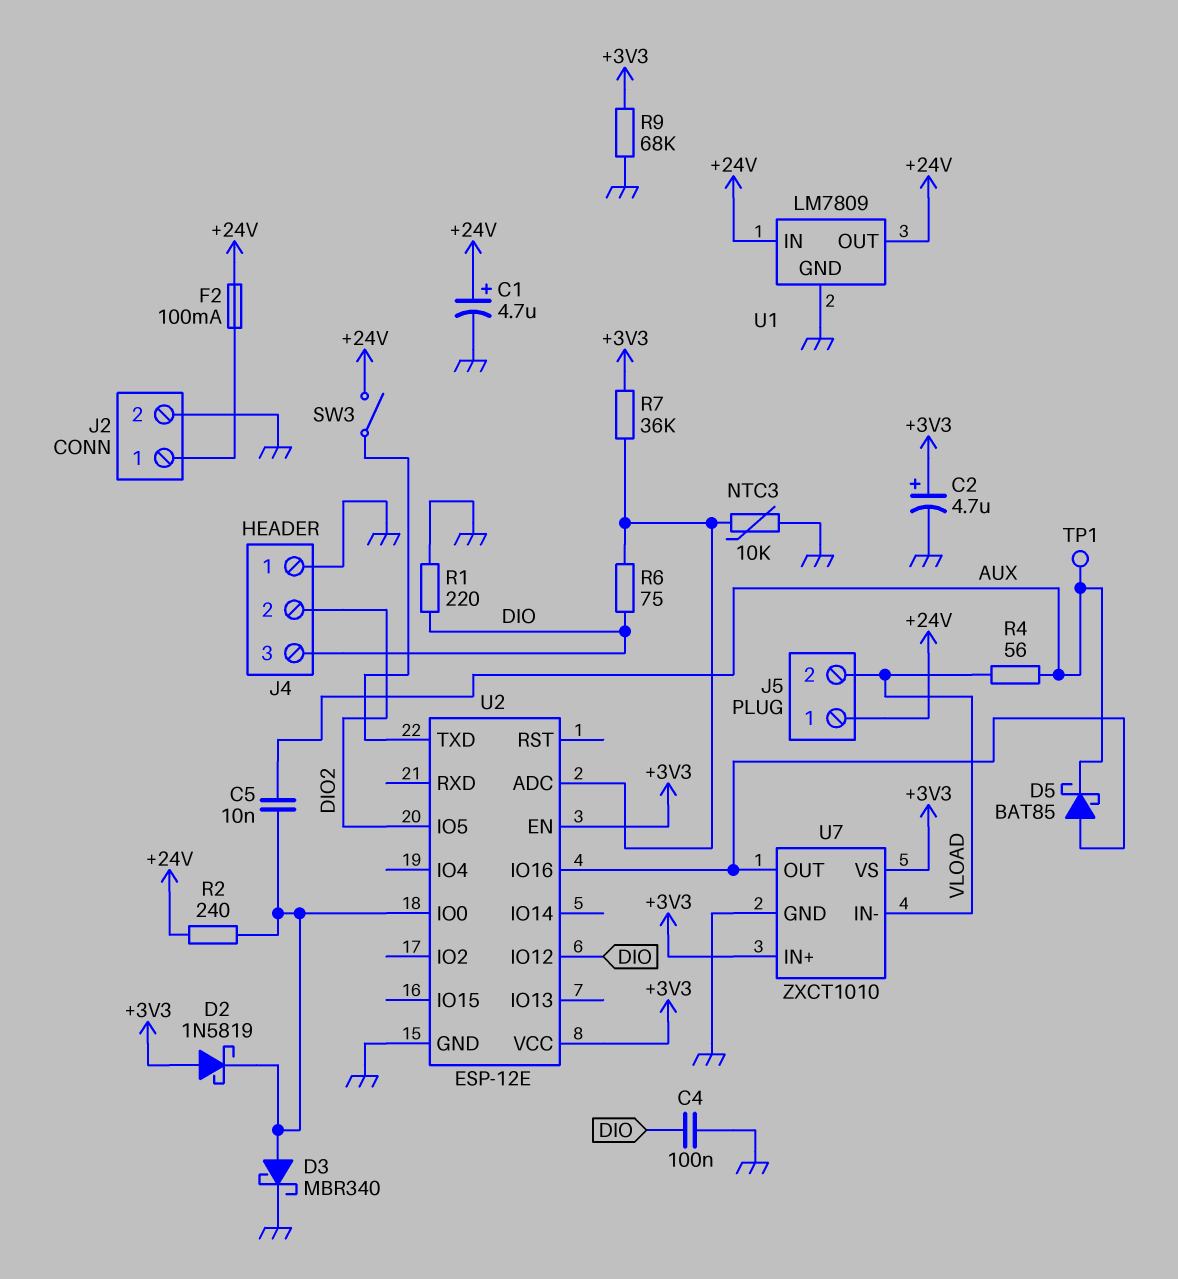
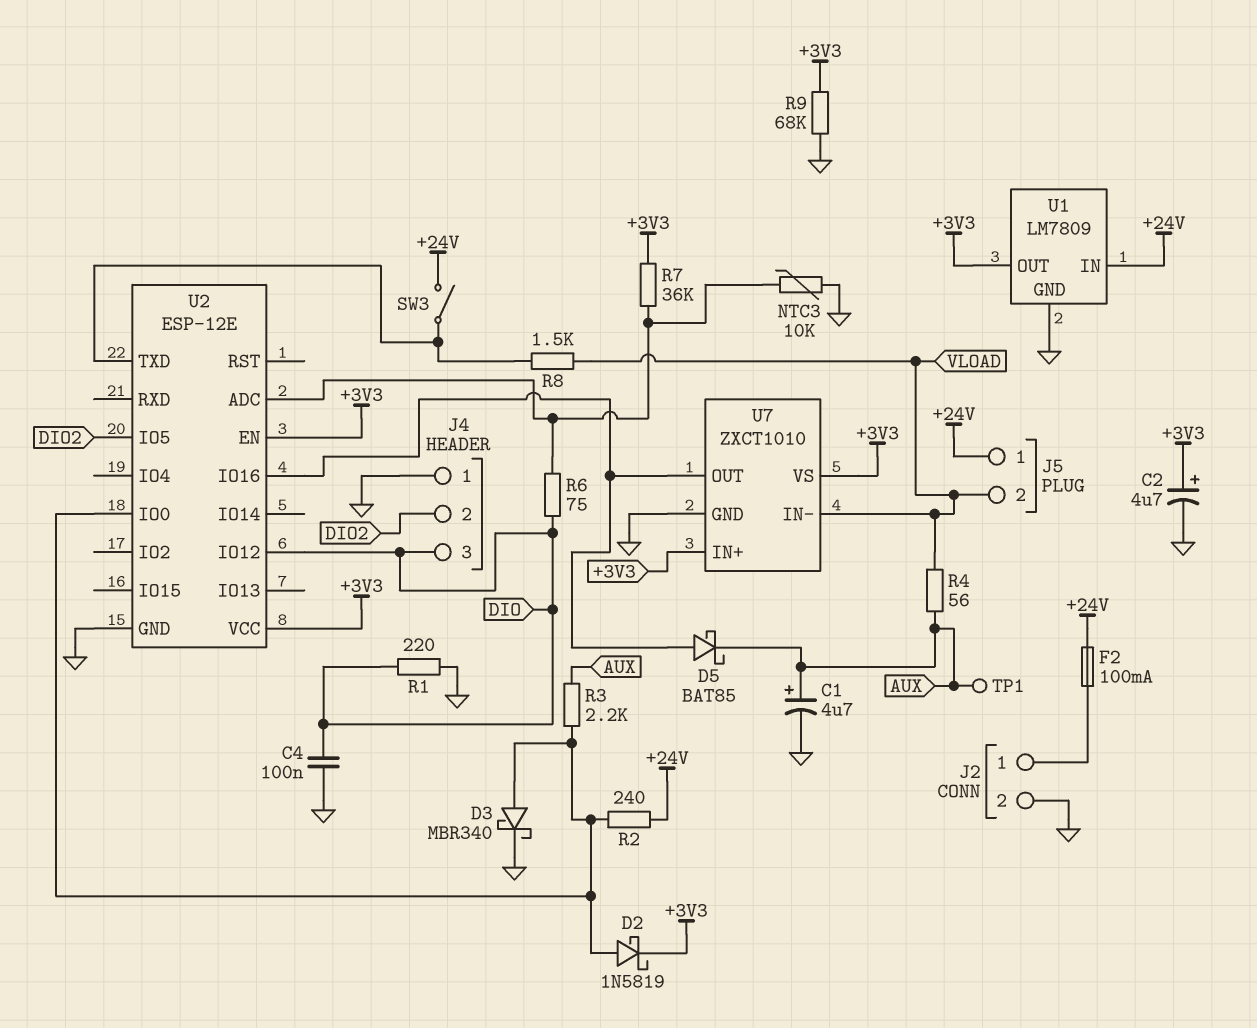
C1: 4.7uF (plus +24V, minus GND) -> 4.7uF (plus AUX, minus GND)
C5: 10nF (AUX, U2/IO0) -> none
D2: schottky 1N5819 (A +3V3, K U2/IO0) -> schottky 1N5819 (A U2/IO0, K +3V3)
R3: none -> 2.2k (AUX, U2/IO0)
R8: none -> 1.5k (U2/TXD, VLOAD)
U1 pin OUT: +24V -> +3V3

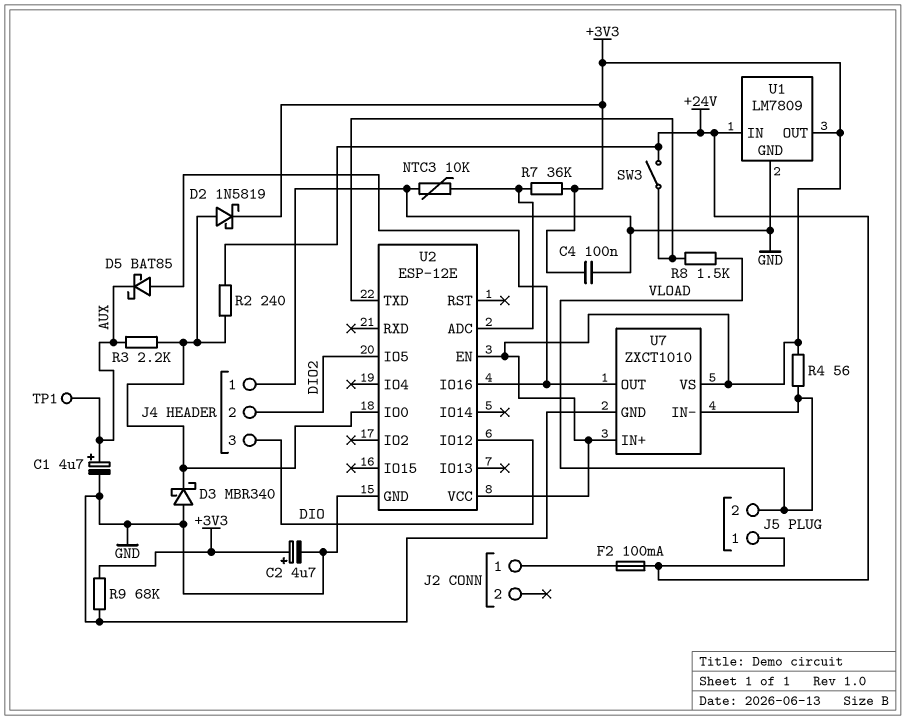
C4: 100nF (DIO, GND) -> 100nF (+3V3, GND)
D3: schottky MBR340 (A U2/IO0, K GND) -> schottky MBR340 (A GND, K U2/IO0)
J2 pin 2: GND -> none
R1: 220 (DIO, GND) -> none
R4: 56 (AUX, VLOAD) -> 56 (+3V3, VLOAD)
R6: 75 (DIO, U2/ADC) -> none

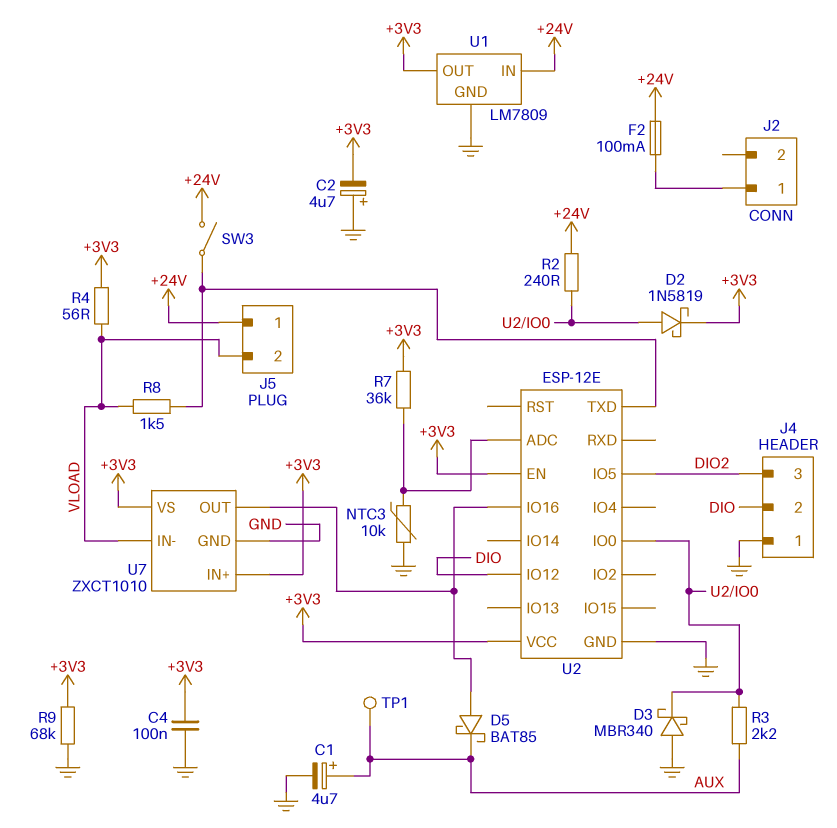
C2: 4.7uF (plus +3V3, minus GND) -> 4.7uF (plus GND, minus +3V3)
J4 pin 2: DIO2 -> DIO
J4 pin 3: DIO -> DIO2

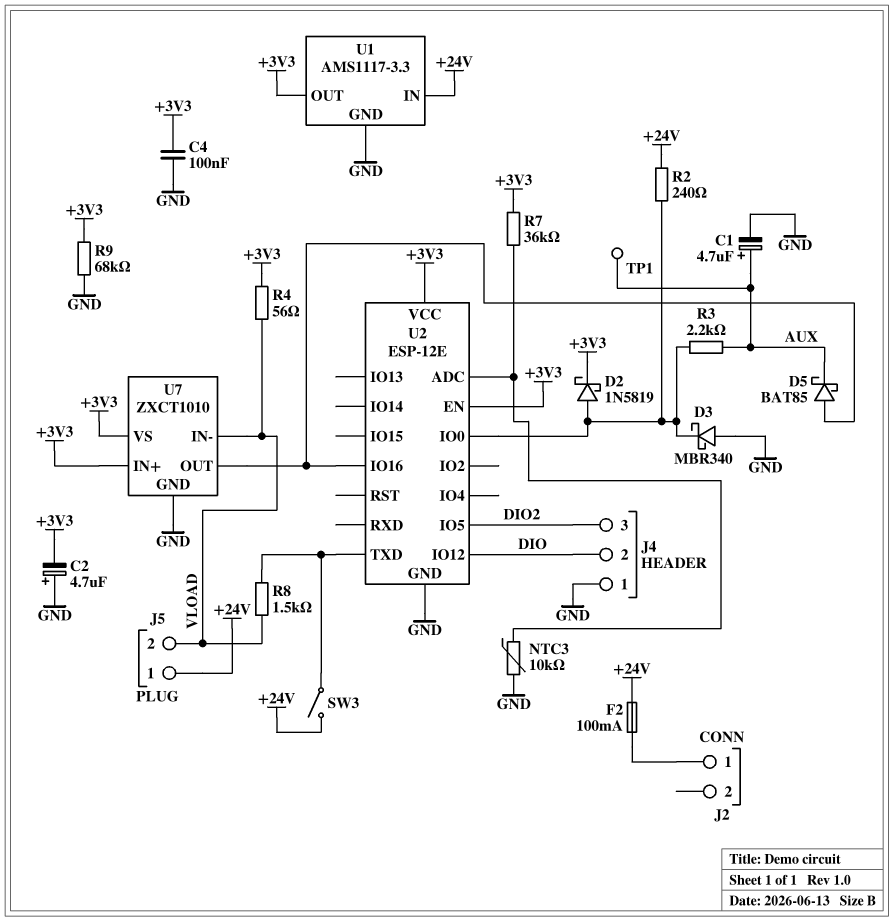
U1: LM7809 -> AMS1117-3.3

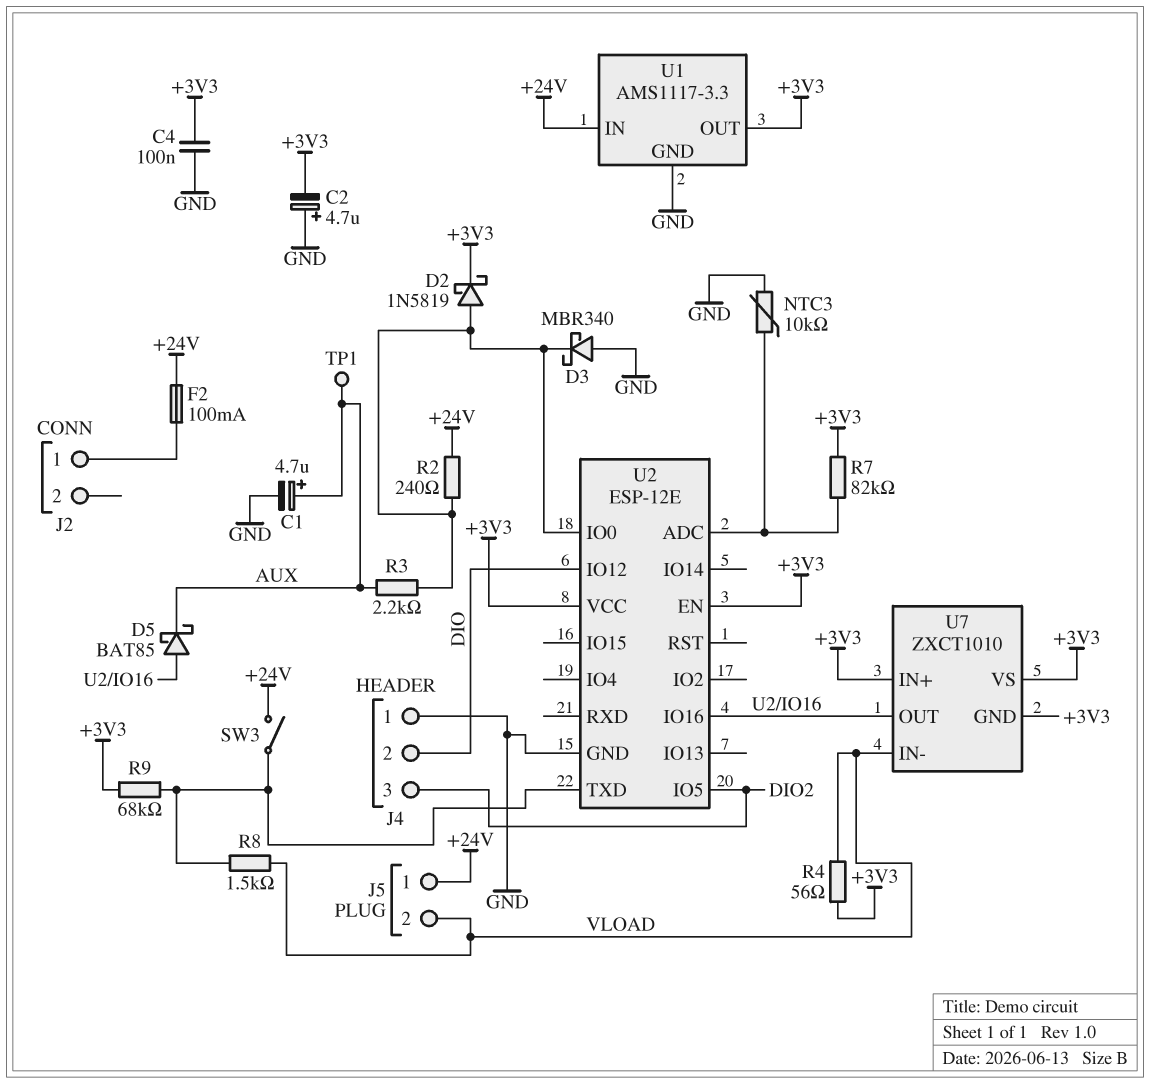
R7: 36k (+3V3, U2/ADC) -> 82k (+3V3, U2/ADC)
R9: 68k (+3V3, GND) -> 68k (+3V3, U2/TXD)
U7 pin GND: GND -> +3V3

